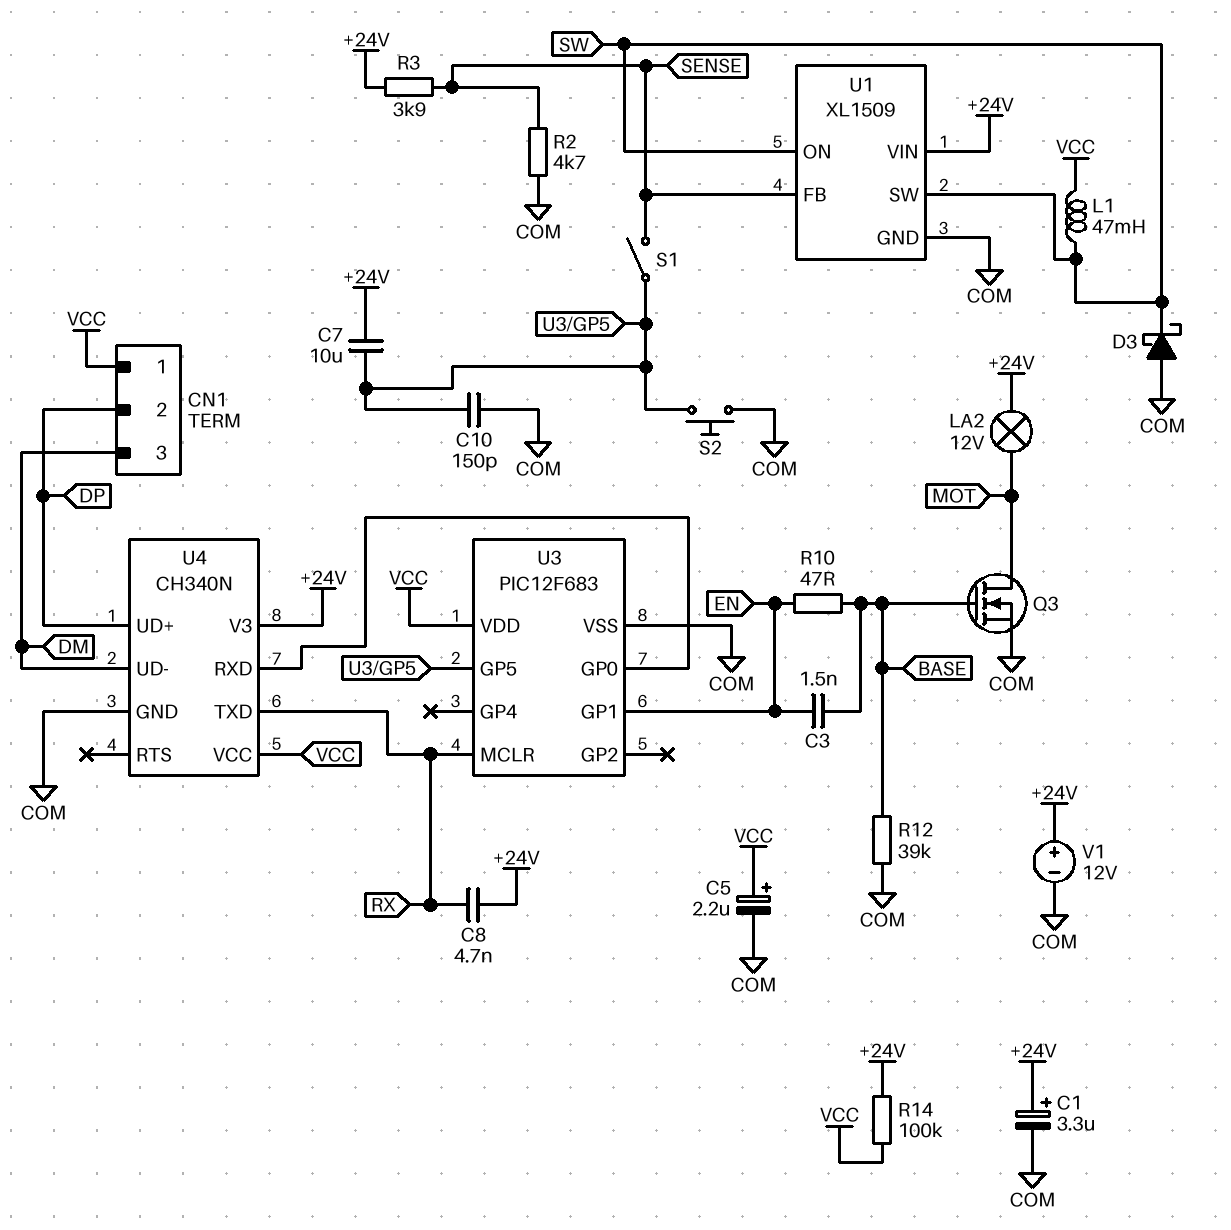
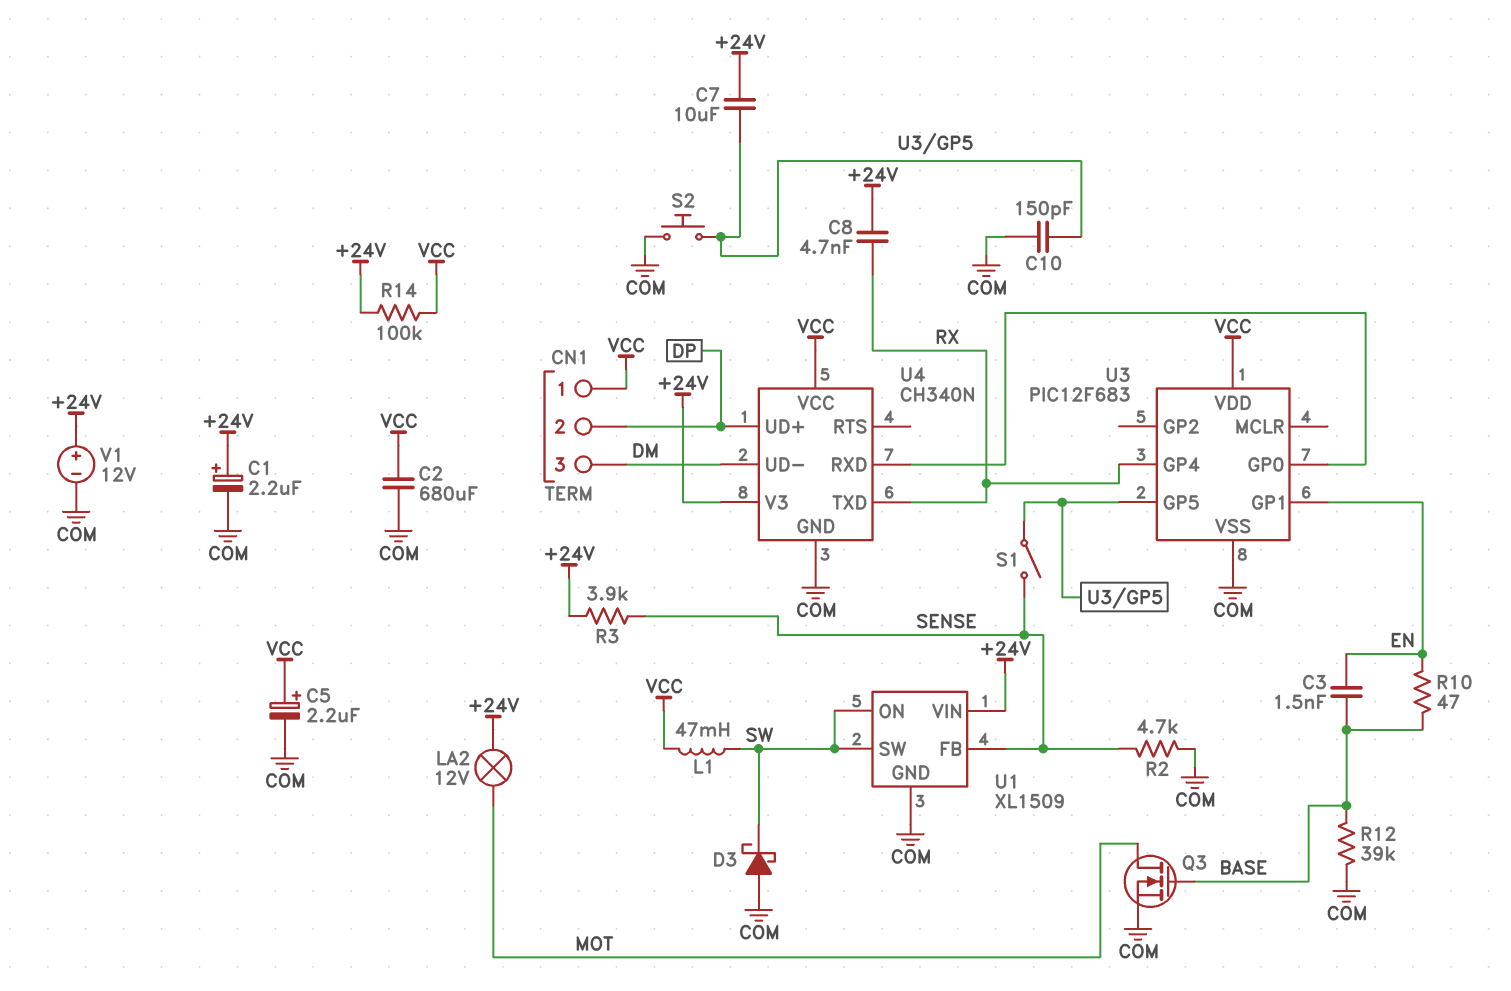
C1: 3.3uF (plus +24V, minus COM) -> 2.2uF (plus +24V, minus COM)
C2: none -> 680uF (COM, VCC)
U3 pin GP4: none -> RX
U3 pin MCLR: RX -> none

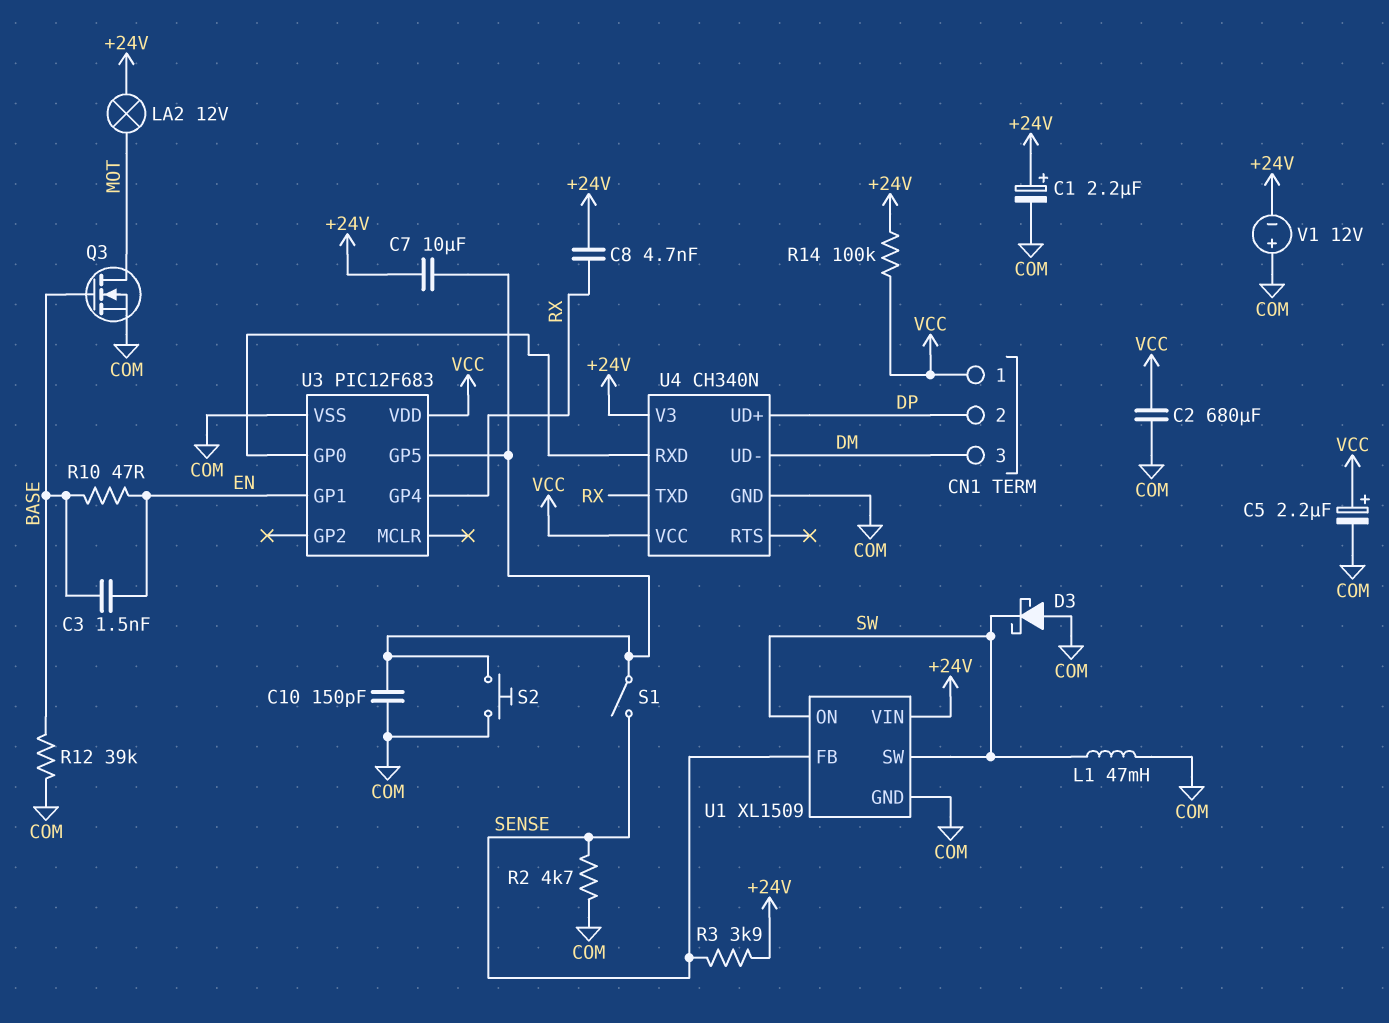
L1: 47mH (SW, VCC) -> 47mH (COM, SW)
V1: 12V (plus +24V, minus COM) -> 12V (plus COM, minus +24V)

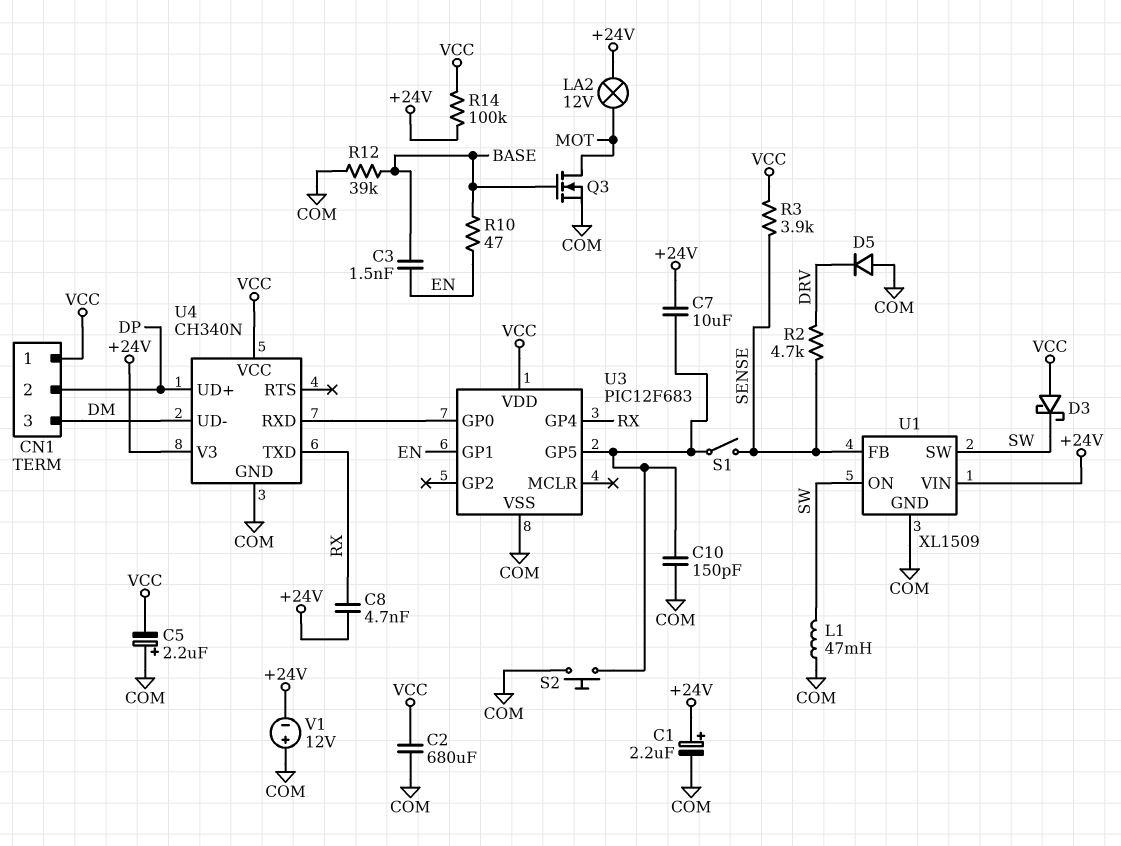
C5: 2.2uF (plus VCC, minus COM) -> 2.2uF (plus COM, minus VCC)
D3: schottky (A COM, K SW) -> schottky (A VCC, K SW)
D5: none -> diode (A COM, K DRV)
R2: 4.7k (COM, SENSE) -> 4.7k (DRV, SENSE)
R3: 3.9k (+24V, SENSE) -> 3.9k (SENSE, VCC)

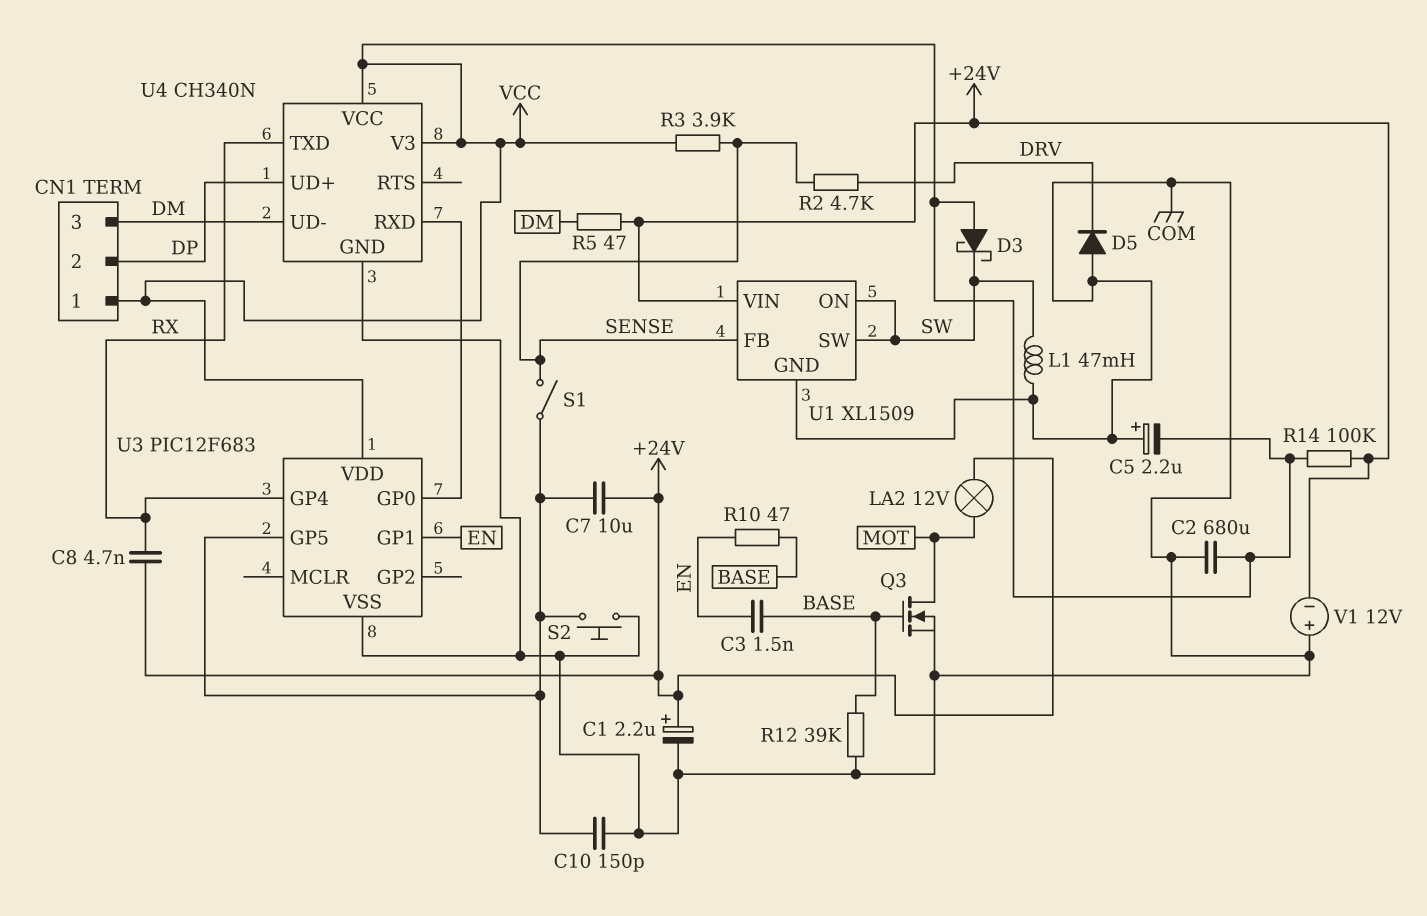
R5: none -> 47 (+24V, DM)
U4 pin V3: +24V -> VCC

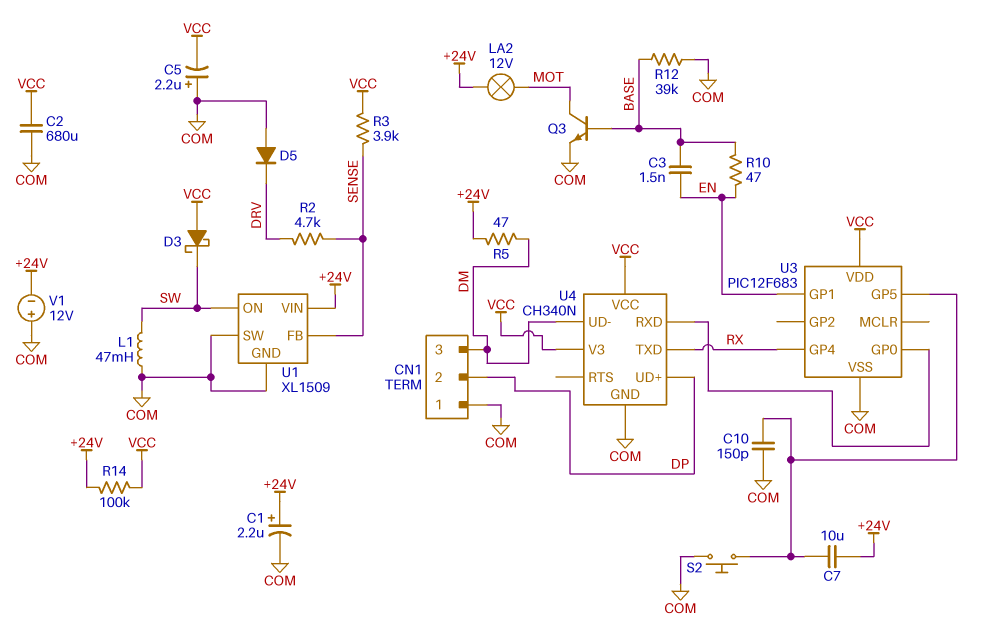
C8: 4.7nF (+24V, RX) -> none
CN1 pin 1: VCC -> COM
Q3: NMOS (G BASE, D MOT, S COM) -> NPN (B BASE, C MOT, E COM)
S1: switch (SENSE, U3/GP5) -> none
U1 pin SW: SW -> COM

